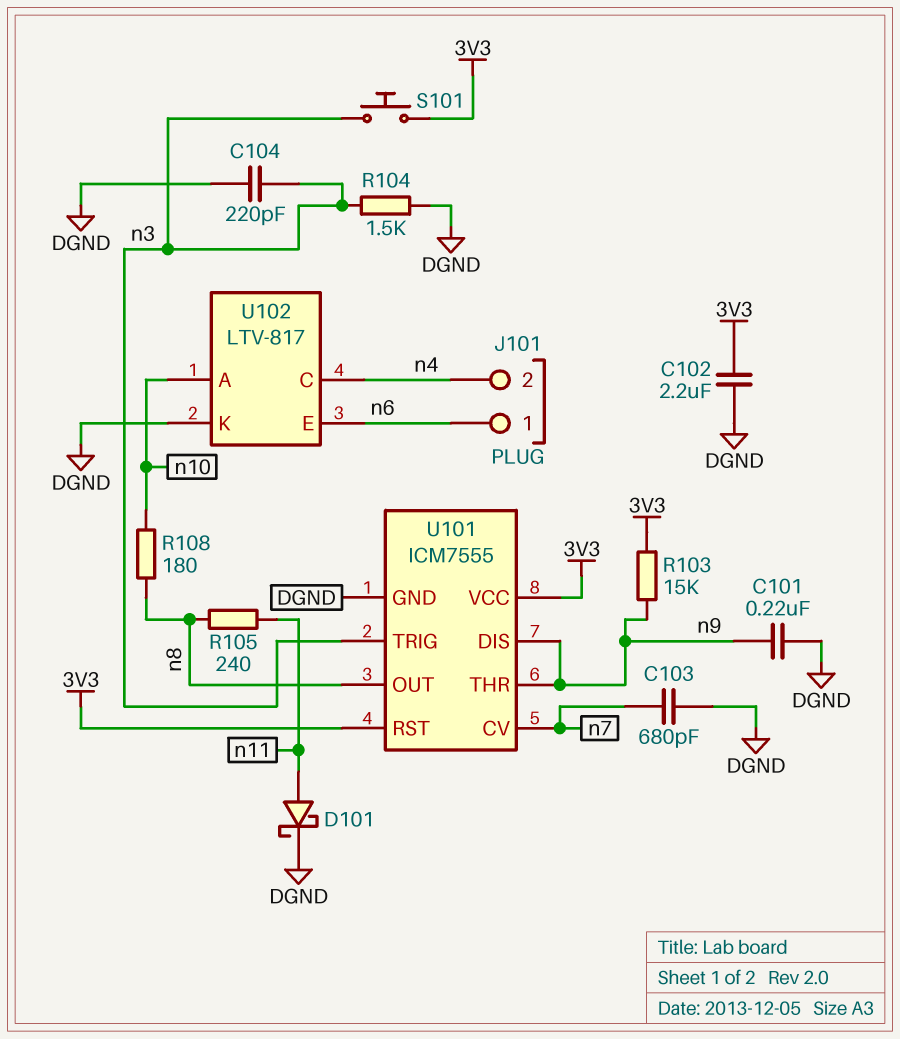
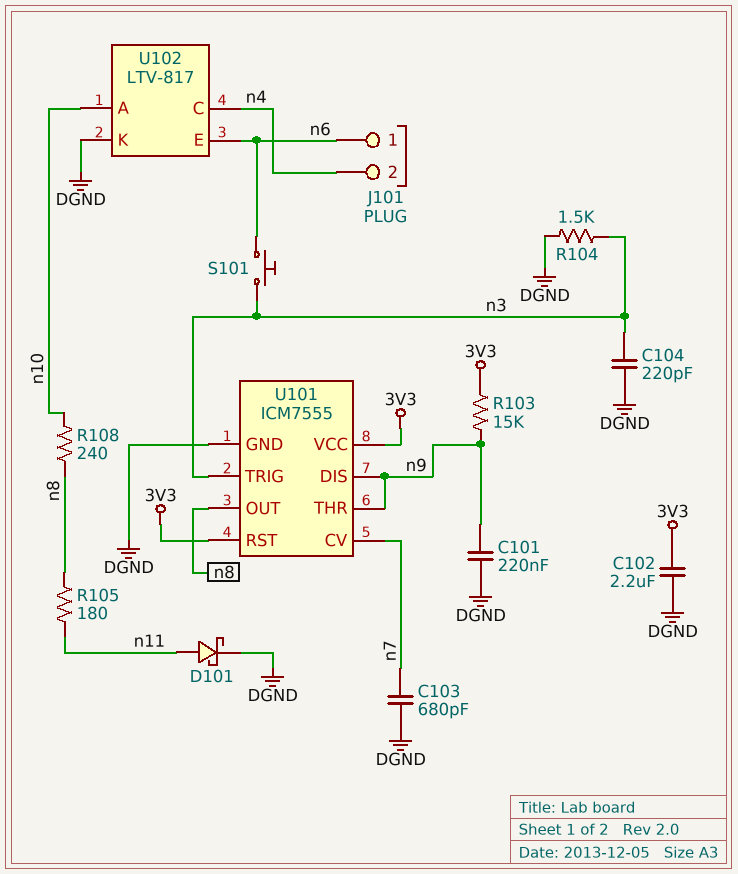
R105: 240 (n8, n11) -> 180 (n8, n11)
R108: 180 (n8, n10) -> 240 (n8, n10)
S101: button (3V3, n3) -> button (n3, n6)

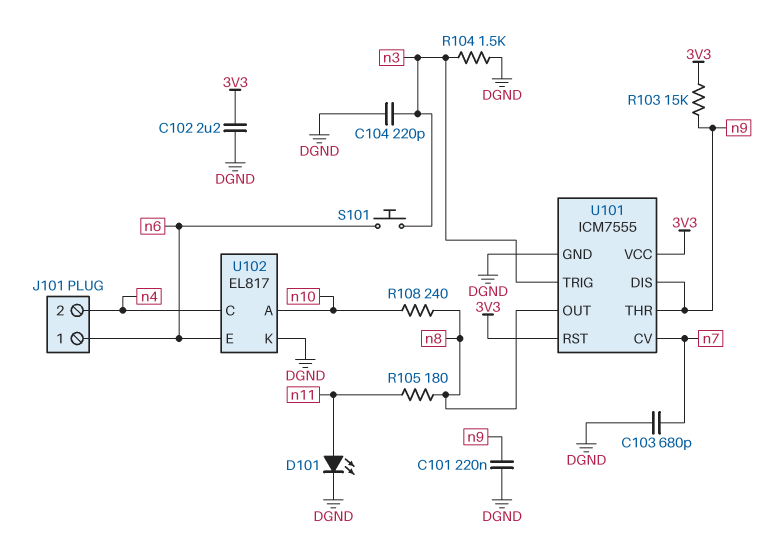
D101: schottky (A n11, K DGND) -> LED (A n11, K DGND)
U102: LTV-817 -> EL817

